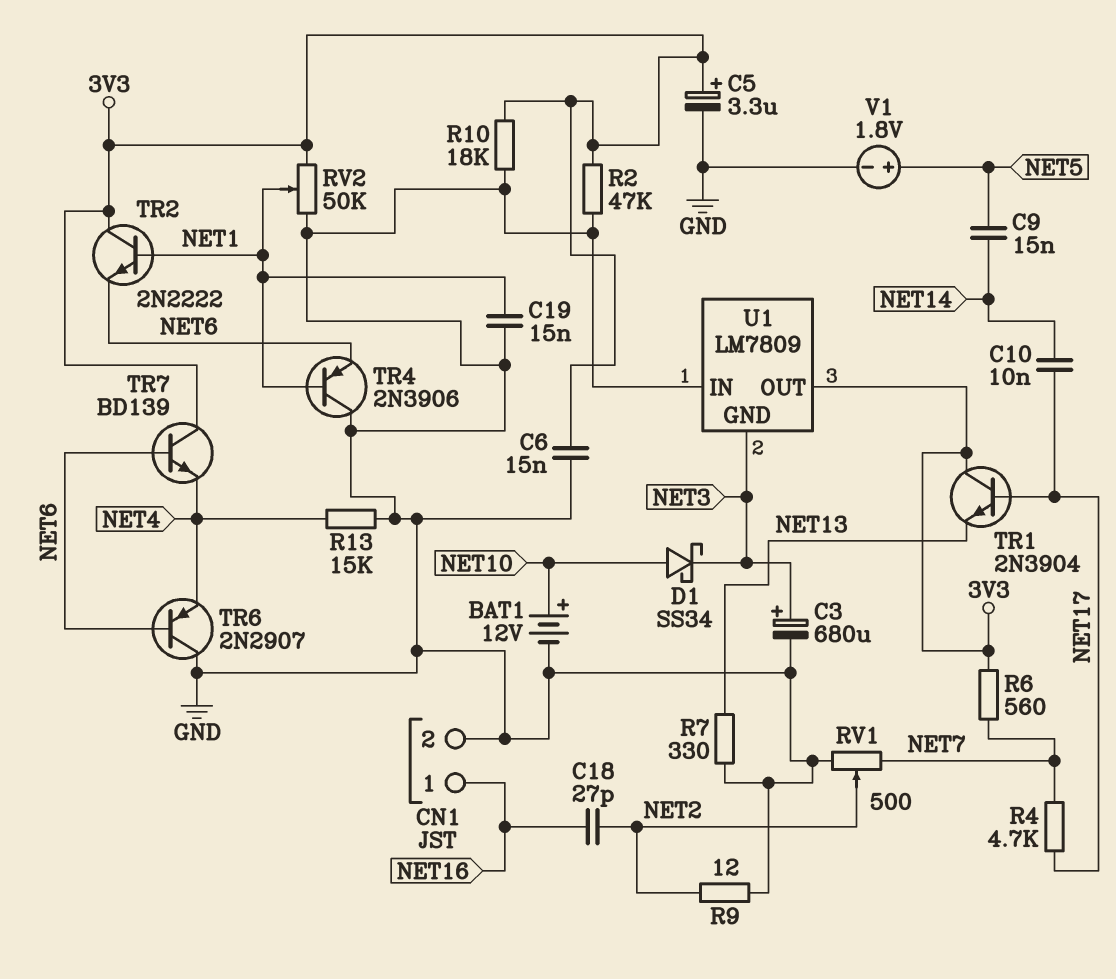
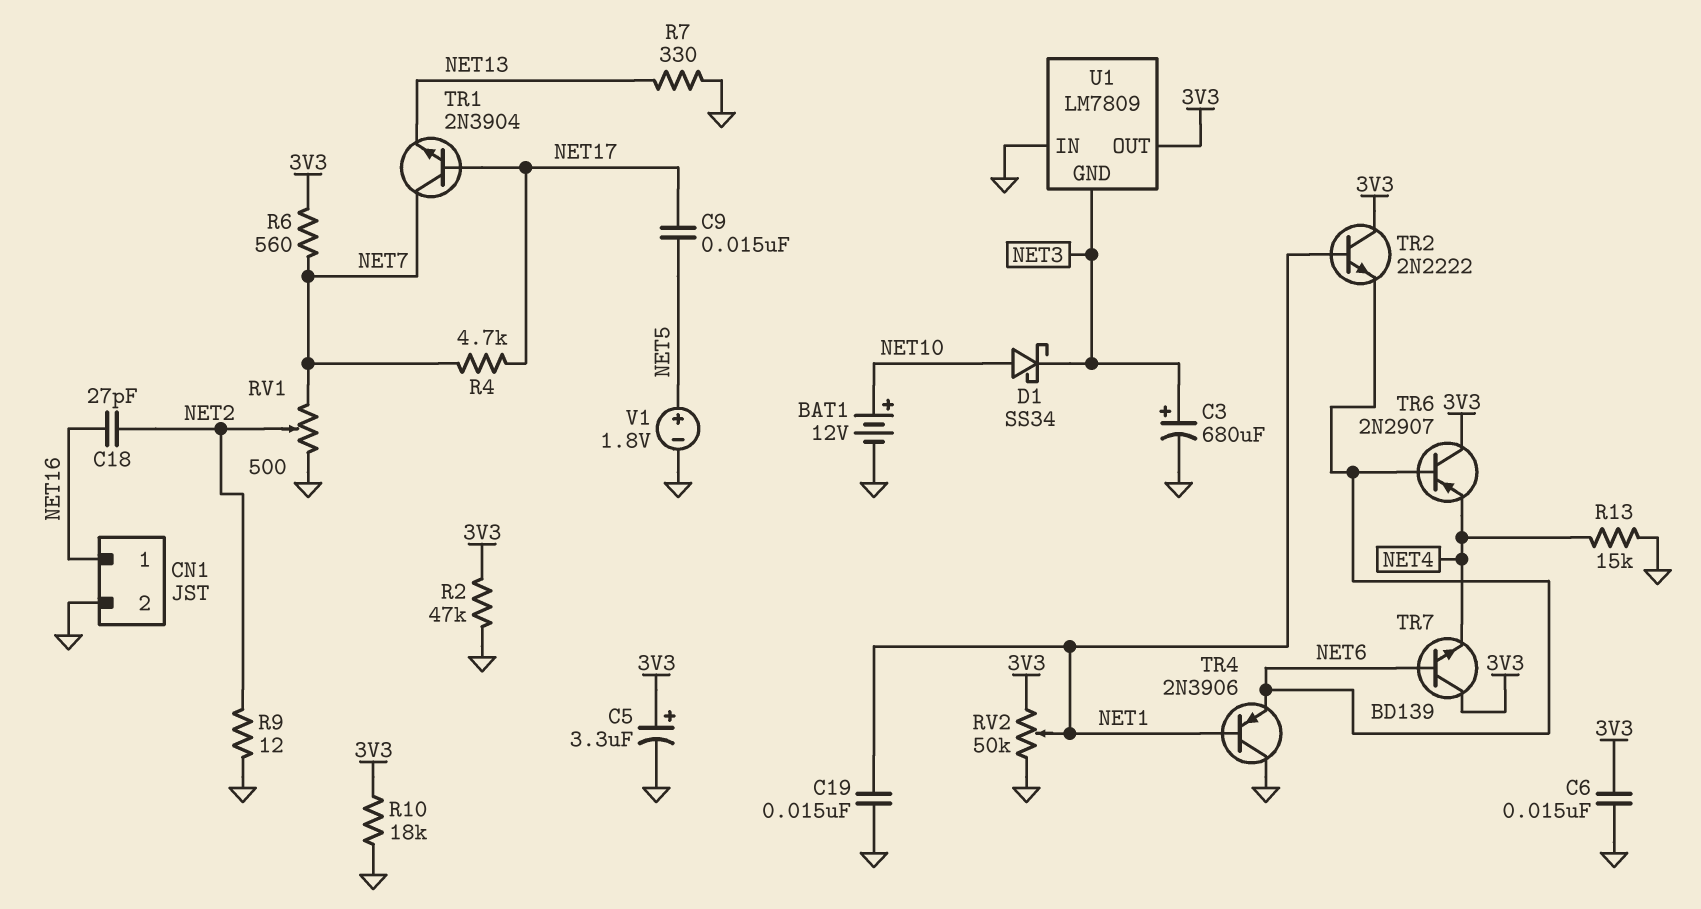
C9: 15nF (NET5, NET14) -> 15nF (NET5, NET17)
C10: 10nF (NET14, NET17) -> none
TR1: NPN 2N3904 (B NET17, C 3V3, E NET13) -> NPN 2N3904 (B NET17, C NET7, E NET13)
TR6: PNP 2N2907 (B NET6, C GND, E NET4) -> PNP 2N2907 (B NET6, C 3V3, E NET4)

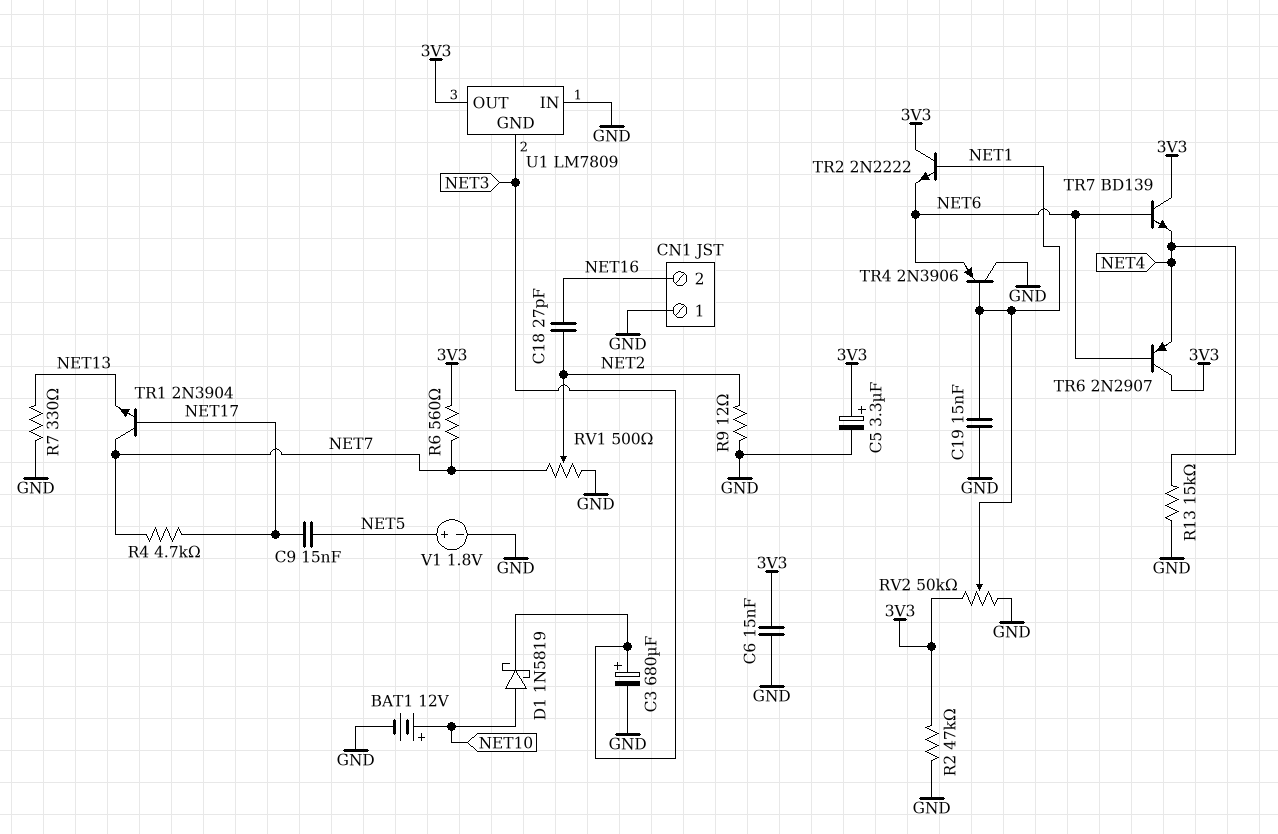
CN1 pin 1: NET16 -> GND
CN1 pin 2: GND -> NET16
D1: schottky SS34 (A NET10, K NET3) -> schottky 1N5819 (A NET10, K NET3)
R10: 18k (3V3, GND) -> none

